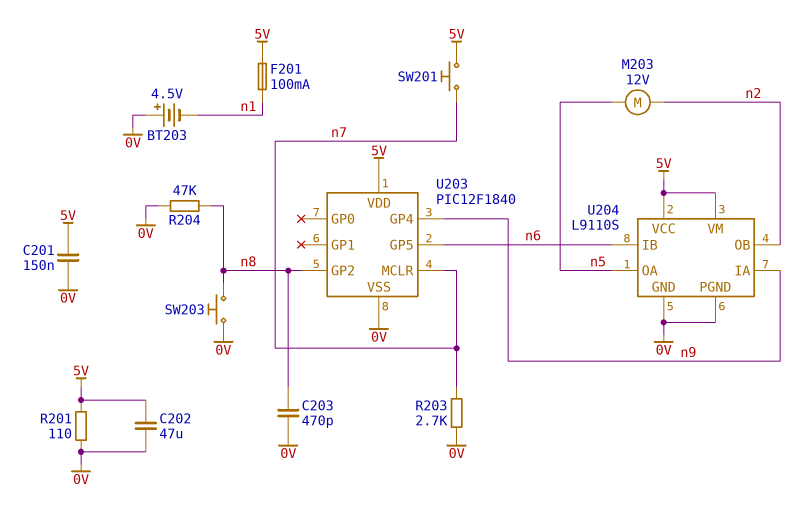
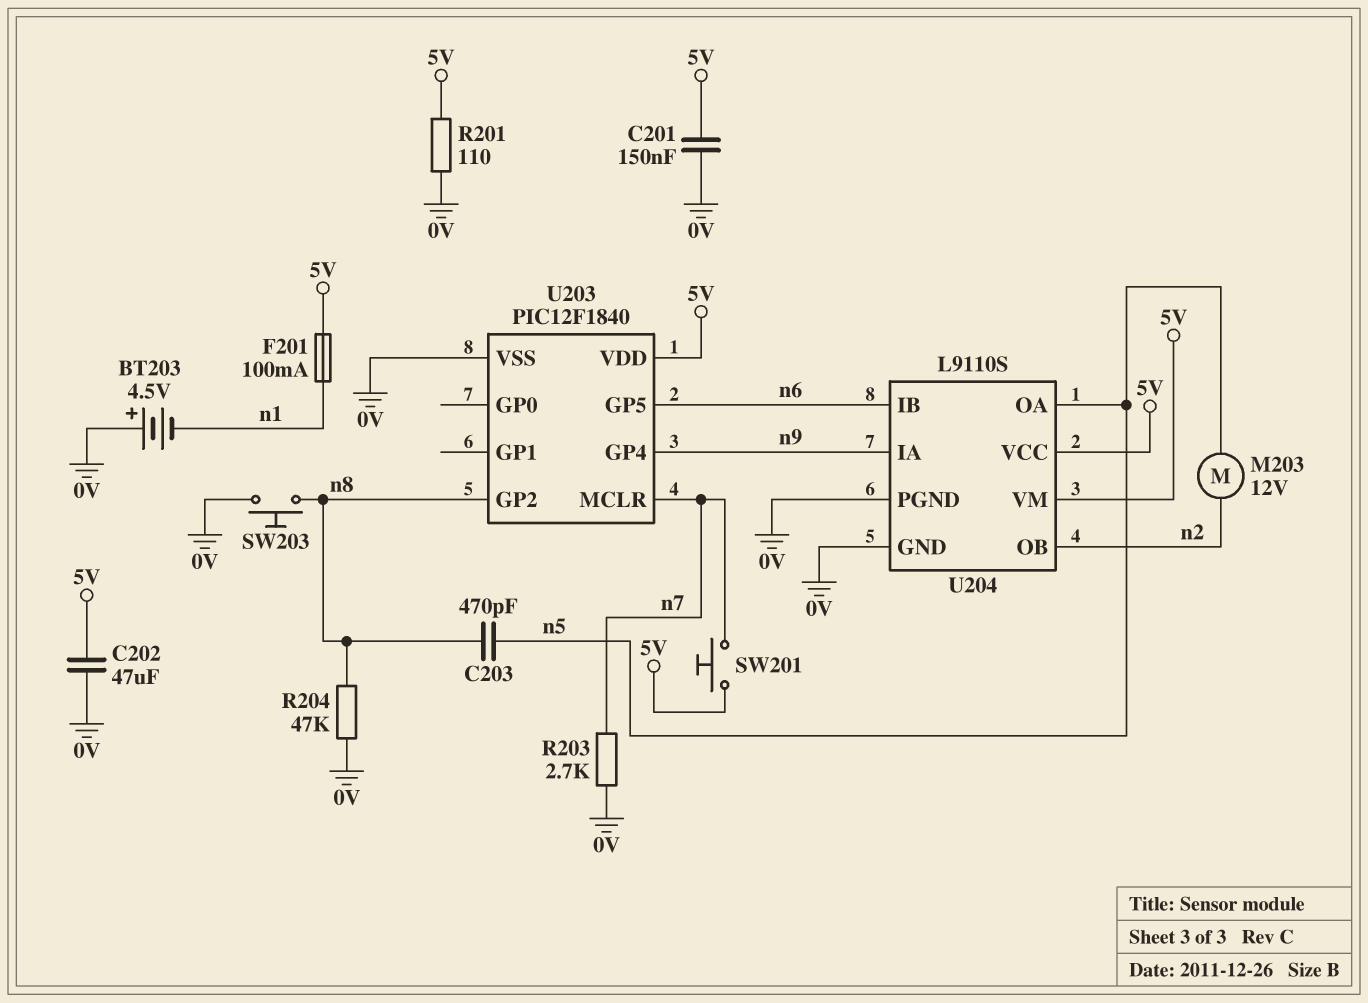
C203: 470pF (0V, n8) -> 470pF (n5, n8)

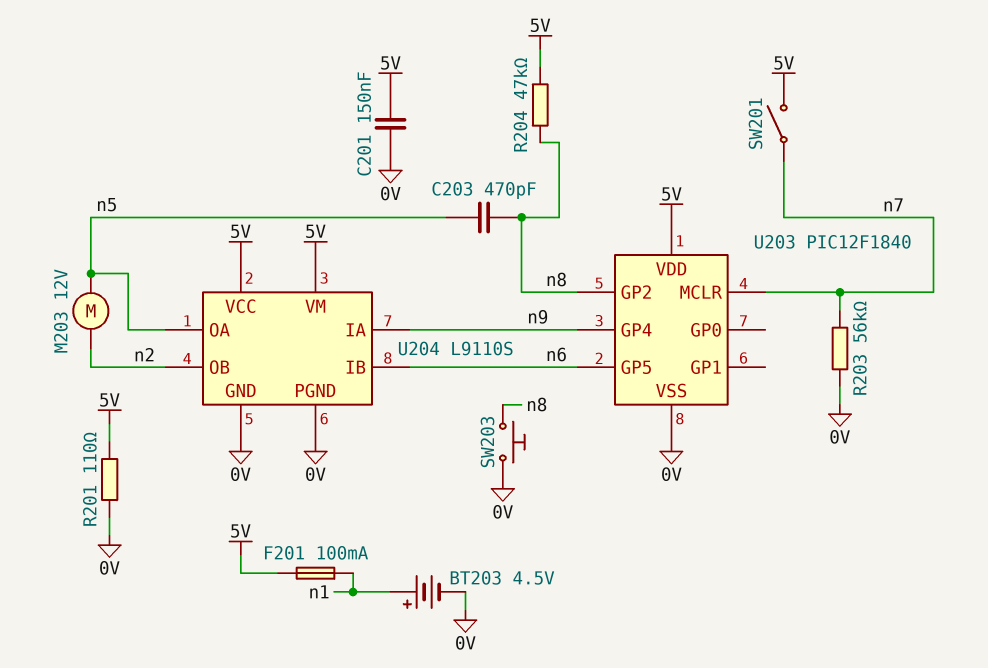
BT203: 4.5V (plus 0V, minus n1) -> 4.5V (plus n1, minus 0V)
C202: 47uF (0V, 5V) -> none
R203: 2.7k (0V, n7) -> 56k (0V, n7)
R204: 47k (0V, n8) -> 47k (5V, n8)
SW201: button (5V, n7) -> switch (5V, n7)

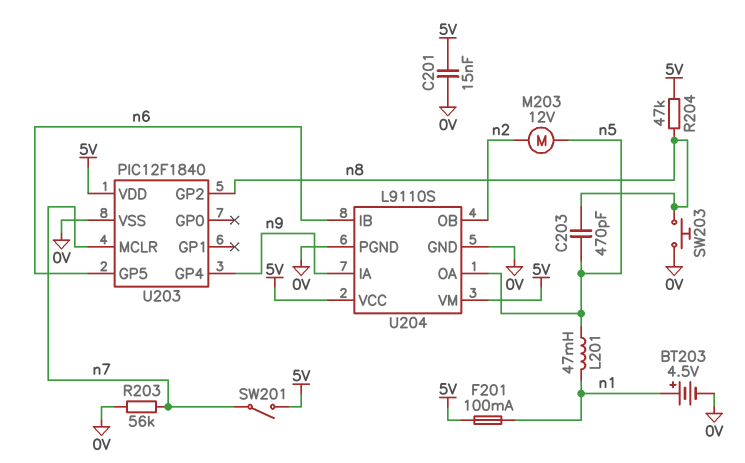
C201: 150nF (0V, 5V) -> 15nF (0V, 5V)
L201: none -> 47mH (n1, n5)
R201: 110 (0V, 5V) -> none

